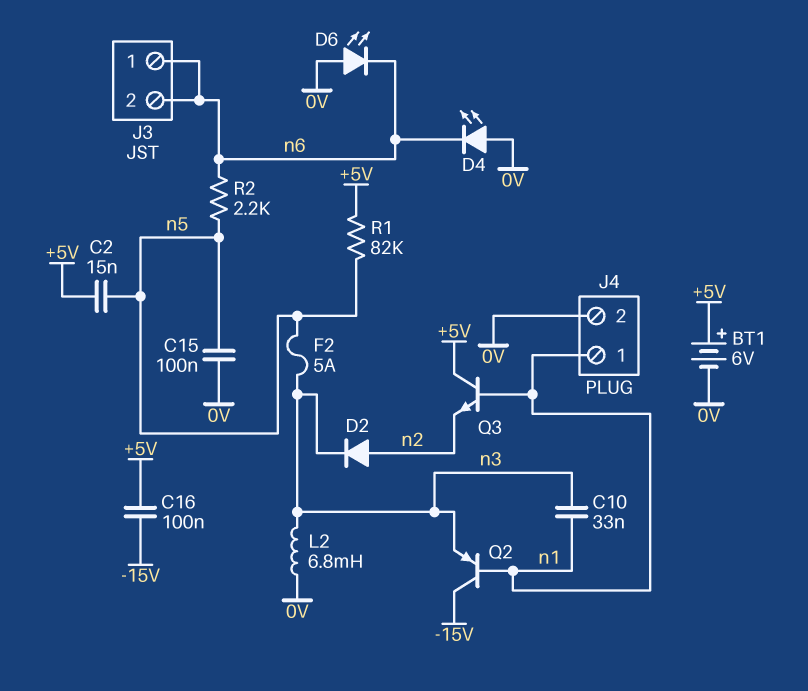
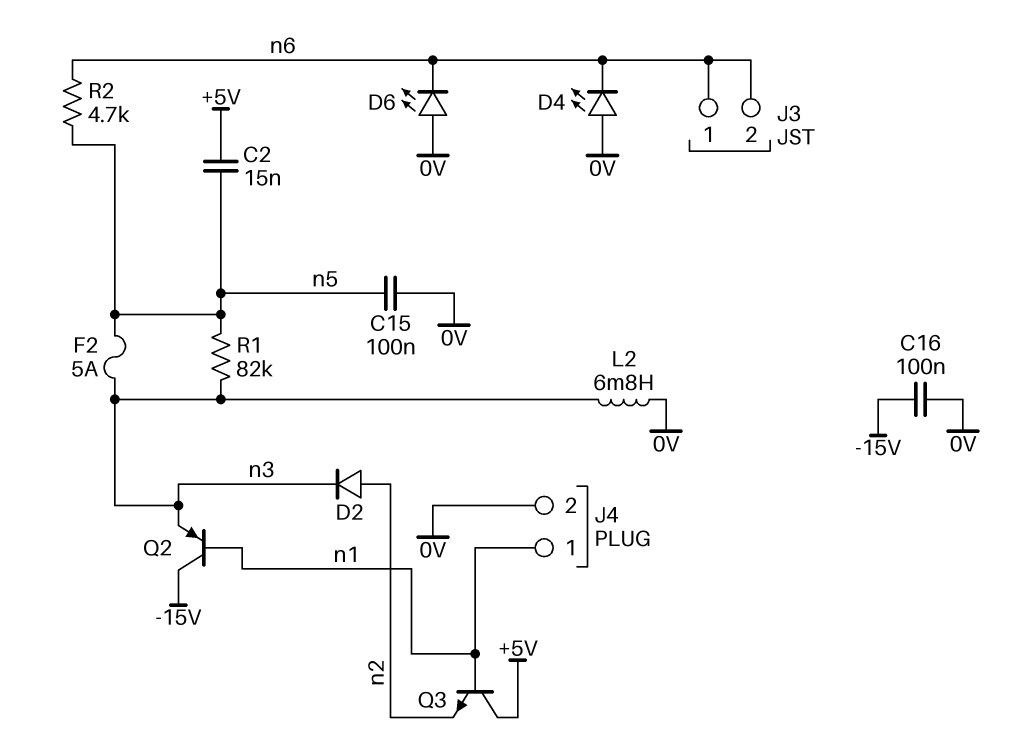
BT1: 6V (plus +5V, minus 0V) -> none
C10: 33nF (n1, n3) -> none
C16: 100nF (+5V, -15V) -> 100nF (-15V, 0V)
R1: 82k (+5V, n5) -> 82k (n3, n5)
R2: 2.2k (n5, n6) -> 4.7k (n5, n6)

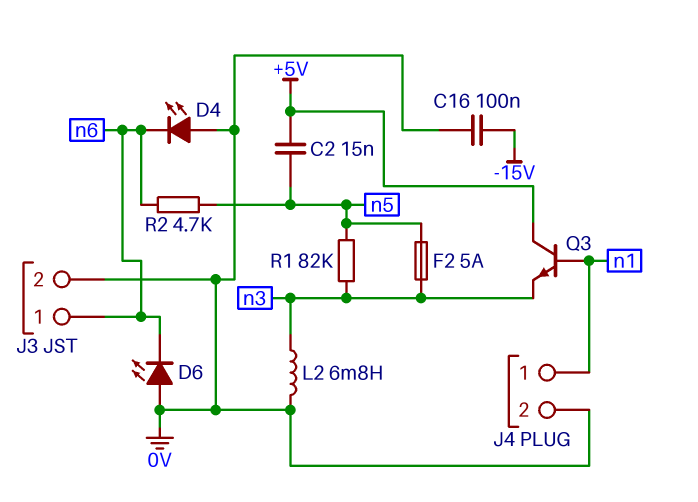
C15: 100nF (0V, n5) -> none
D2: diode (A n2, K n3) -> none
J3 pin 2: n6 -> 0V
Q2: PNP (B n1, C -15V, E n3) -> none
Q3: NPN (B n1, C +5V, E n2) -> NPN (B n1, C +5V, E n3)

